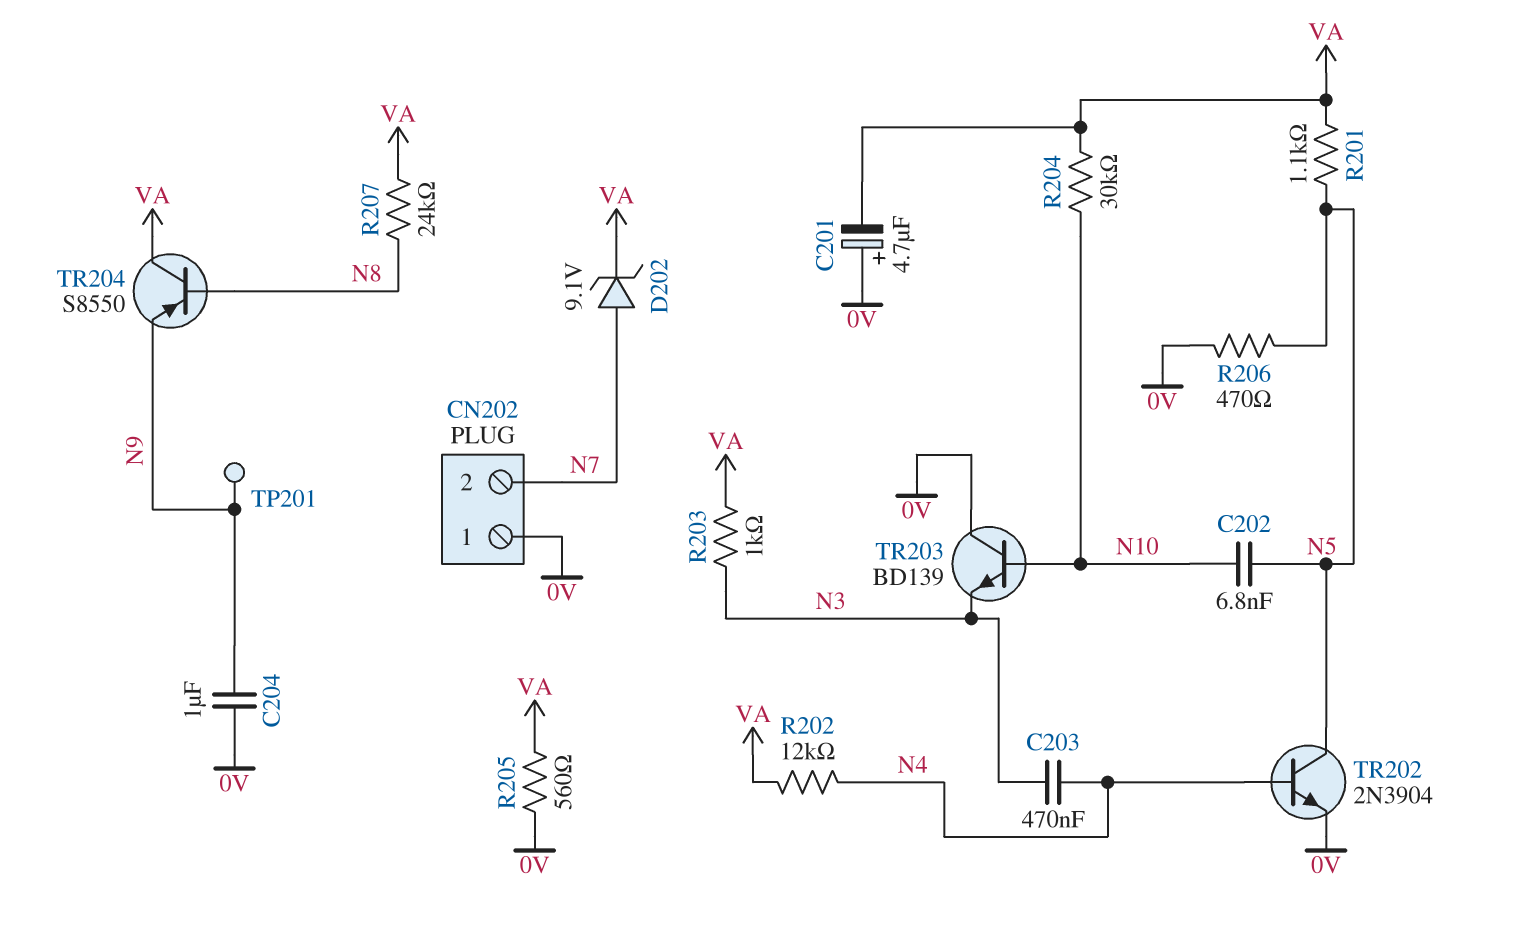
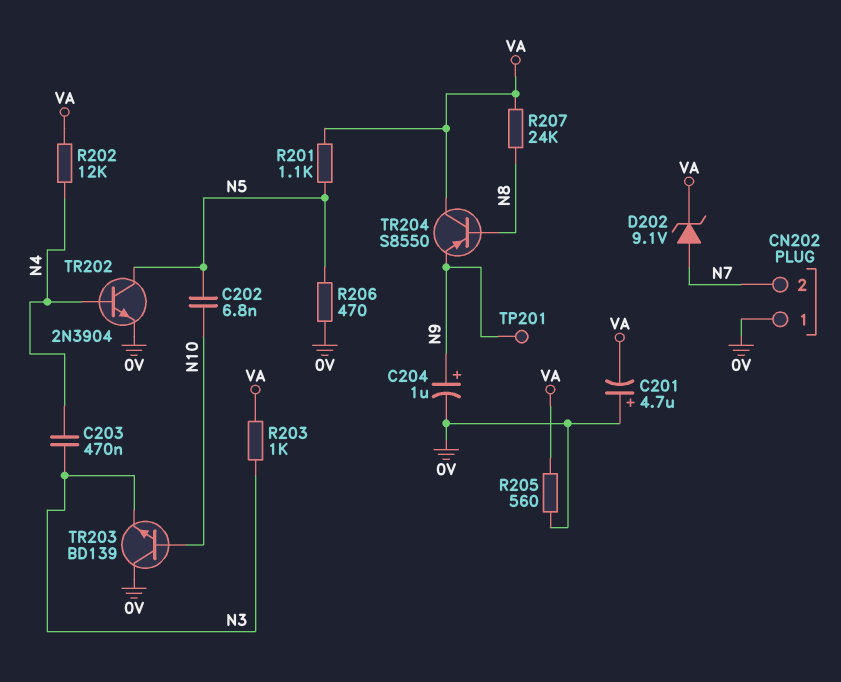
C204: 1uF (0V, N9) -> 1uF (plus N9, minus 0V)
R204: 30k (N10, VA) -> none

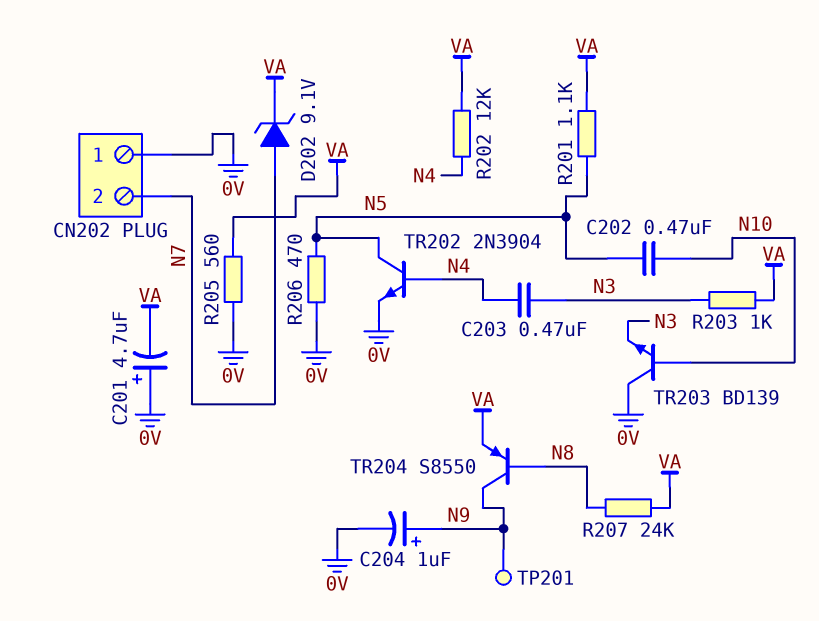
C202: 6.8nF (N5, N10) -> 470nF (N5, N10)
TR204: PNP S8550 (B N8, C VA, E N9) -> PNP S8550 (B N8, C N9, E VA)

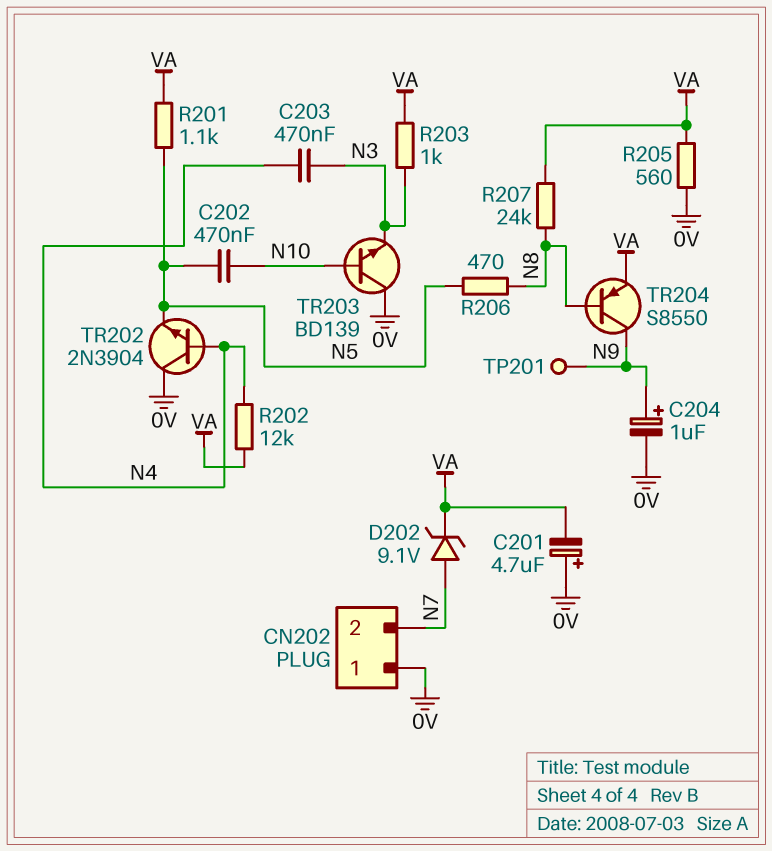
R206: 470 (0V, N5) -> 470 (N5, N8)
TR202: NPN 2N3904 (B N4, C N5, E 0V) -> NPN 2N3904 (B N4, C 0V, E N5)

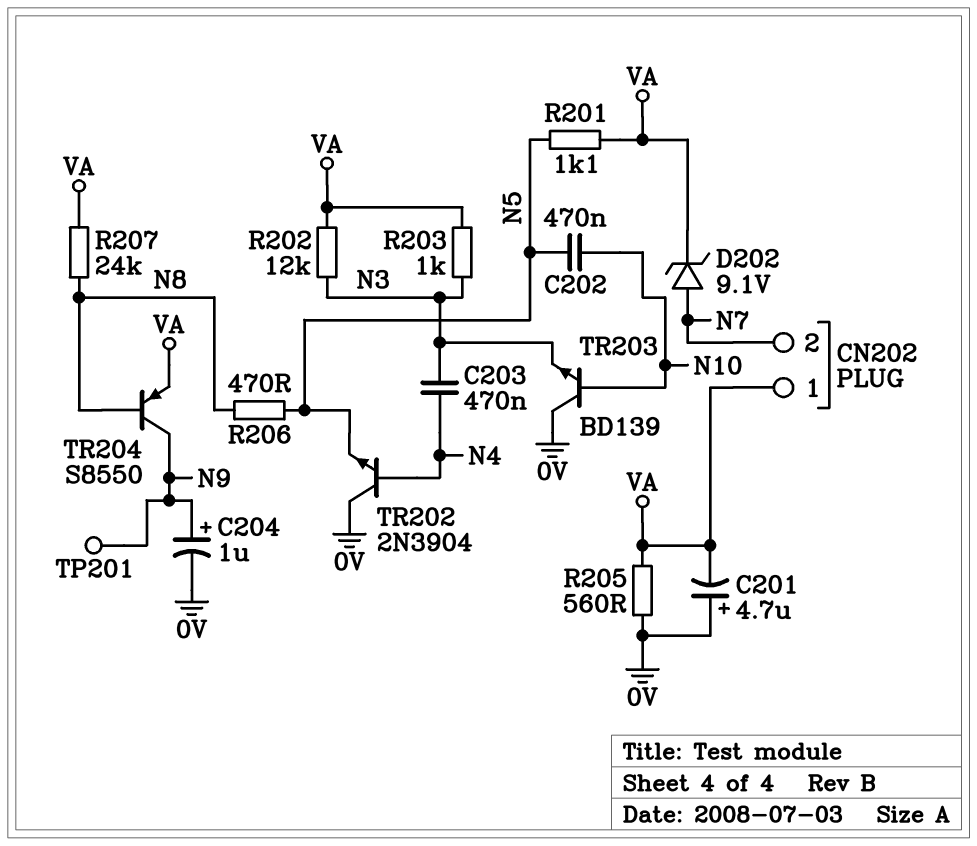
CN202 pin 1: 0V -> VA
R202: 12k (N4, VA) -> 12k (N3, VA)

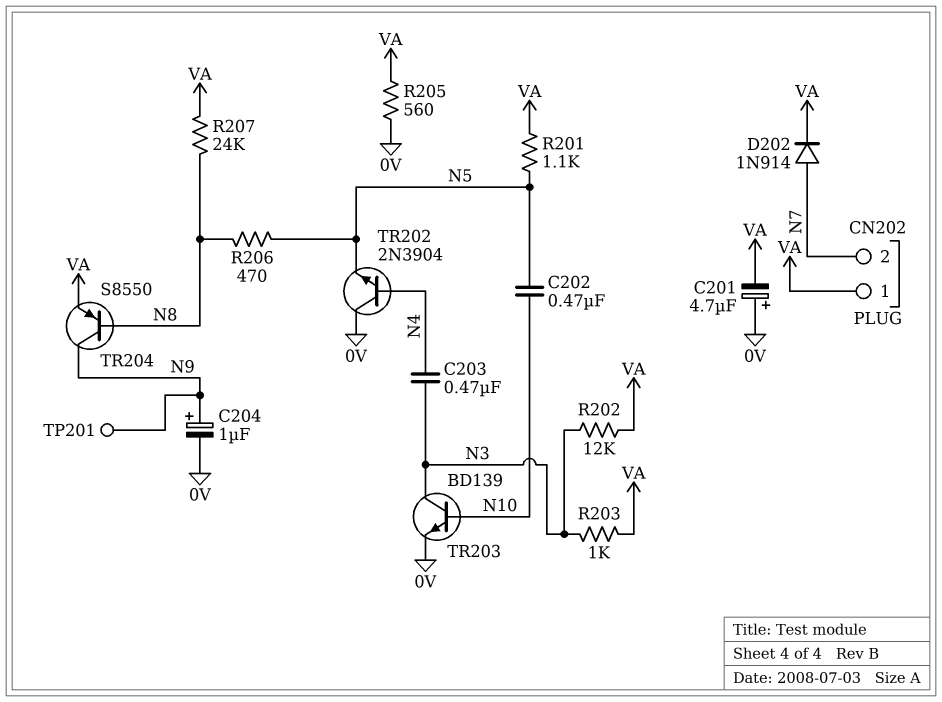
D202: zener 9.1V (A N7, K VA) -> diode 1N914 (A N7, K VA)
TR203: NPN BD139 (B N10, C 0V, E N3) -> NPN BD139 (B N10, C N3, E 0V)

